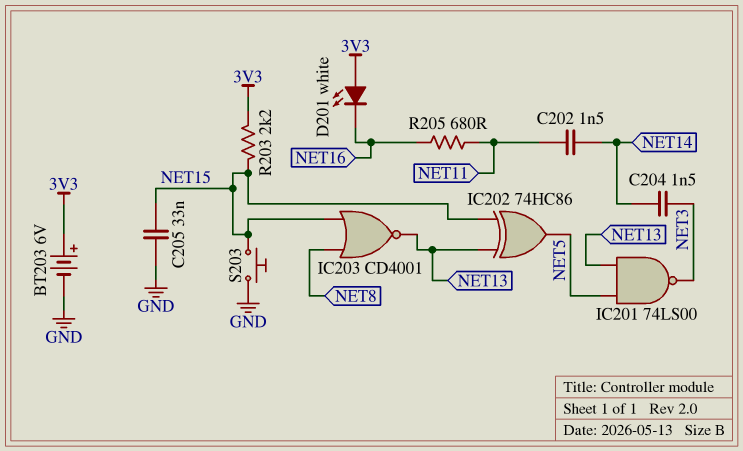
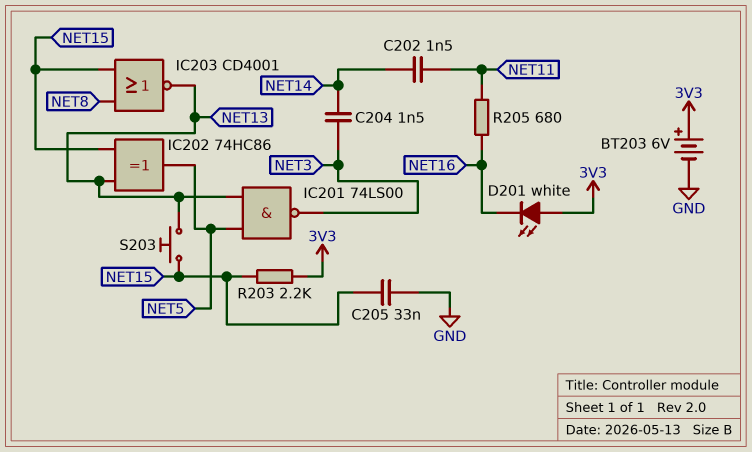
S203: button (GND, NET15) -> button (NET13, NET15)

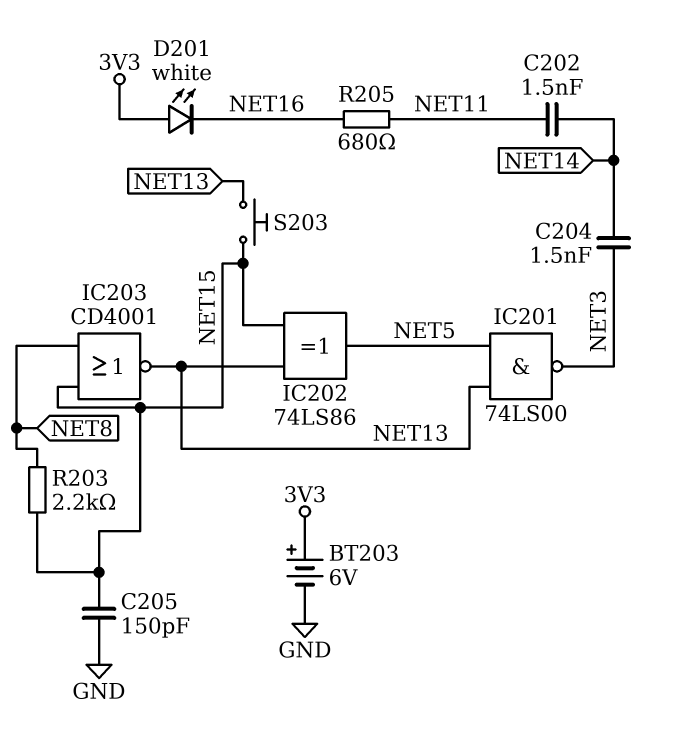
C205: 33nF (GND, NET15) -> 150pF (GND, NET15)
IC202: XOR 74HC86 (in NET13, in NET15, out NET5) -> XOR 74LS86 (in NET13, in NET15, out NET5)
R203: 2.2k (3V3, NET15) -> 2.2k (NET8, NET15)

